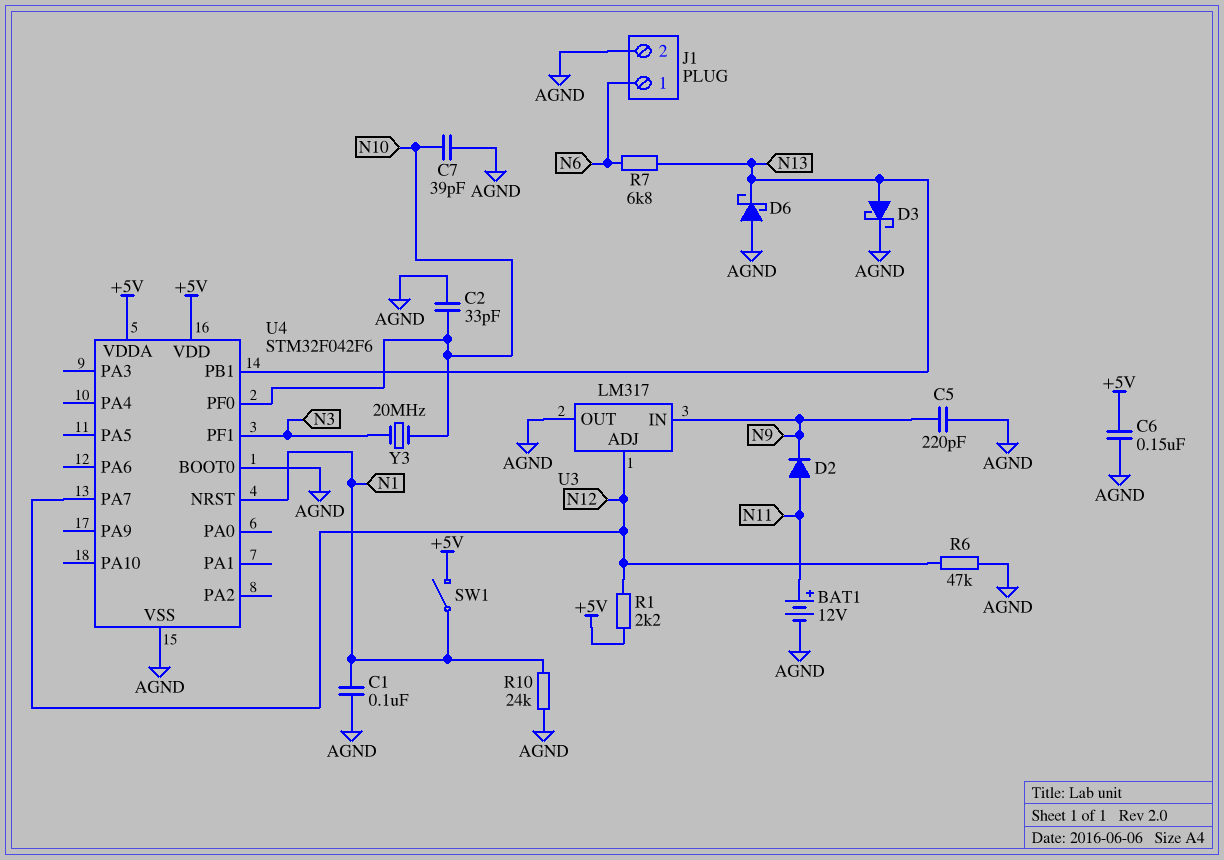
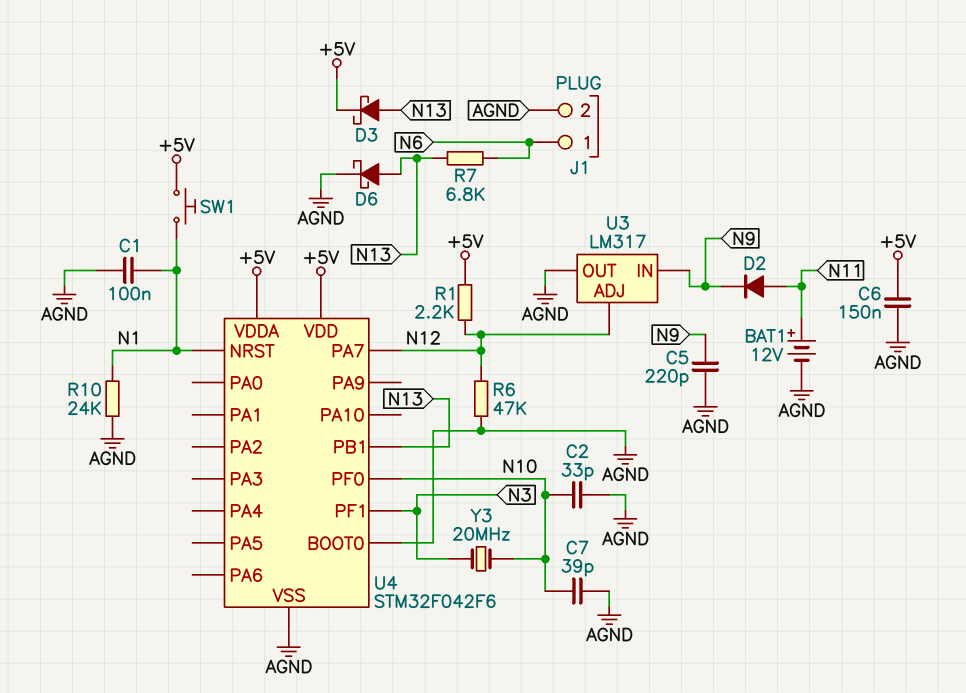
D3: schottky (A N13, K AGND) -> schottky (A N13, K +5V)
D6: schottky (A AGND, K N13) -> schottky (A N13, K AGND)
SW1: switch (+5V, N1) -> button (+5V, N1)

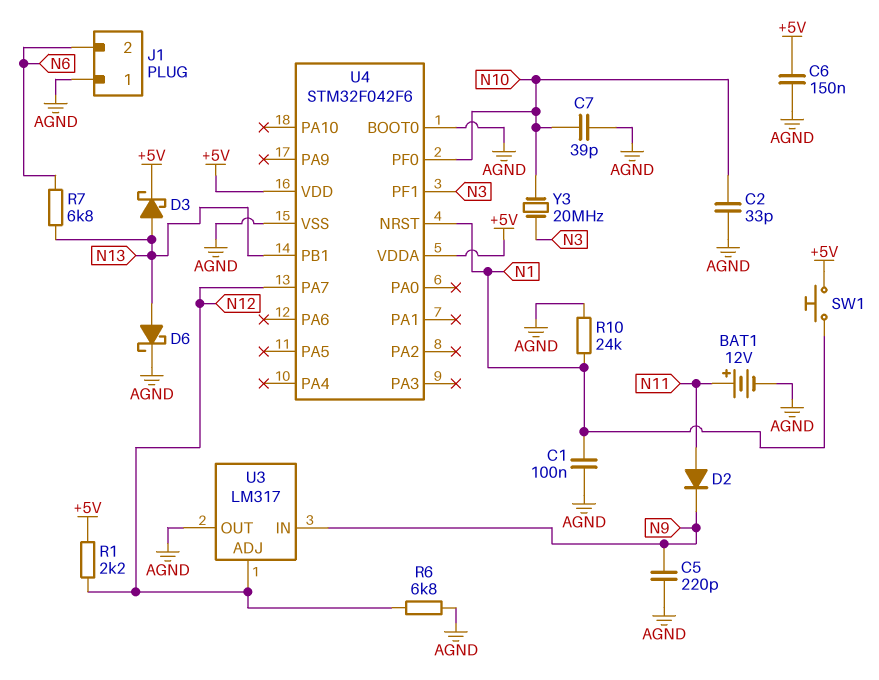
J1 pin 1: N6 -> AGND
J1 pin 2: AGND -> N6
R6: 47k (AGND, N12) -> 6.8k (AGND, N12)

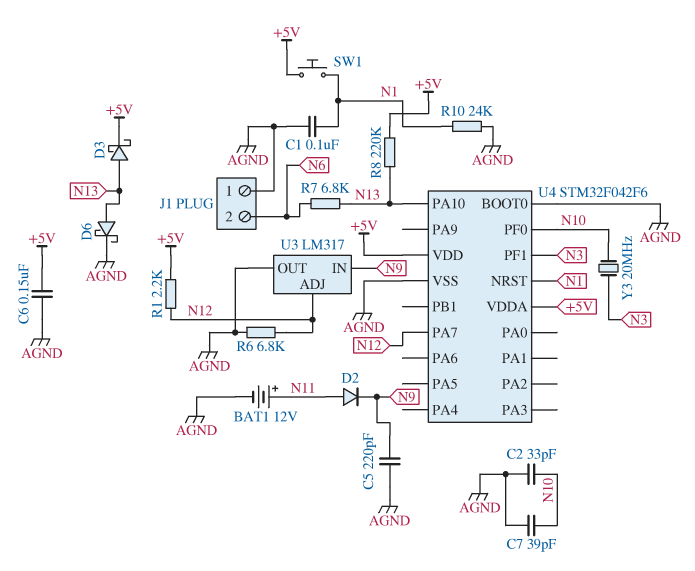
R8: none -> 220k (+5V, N13)
U4 pin PA10: none -> N13
U4 pin PB1: N13 -> none

